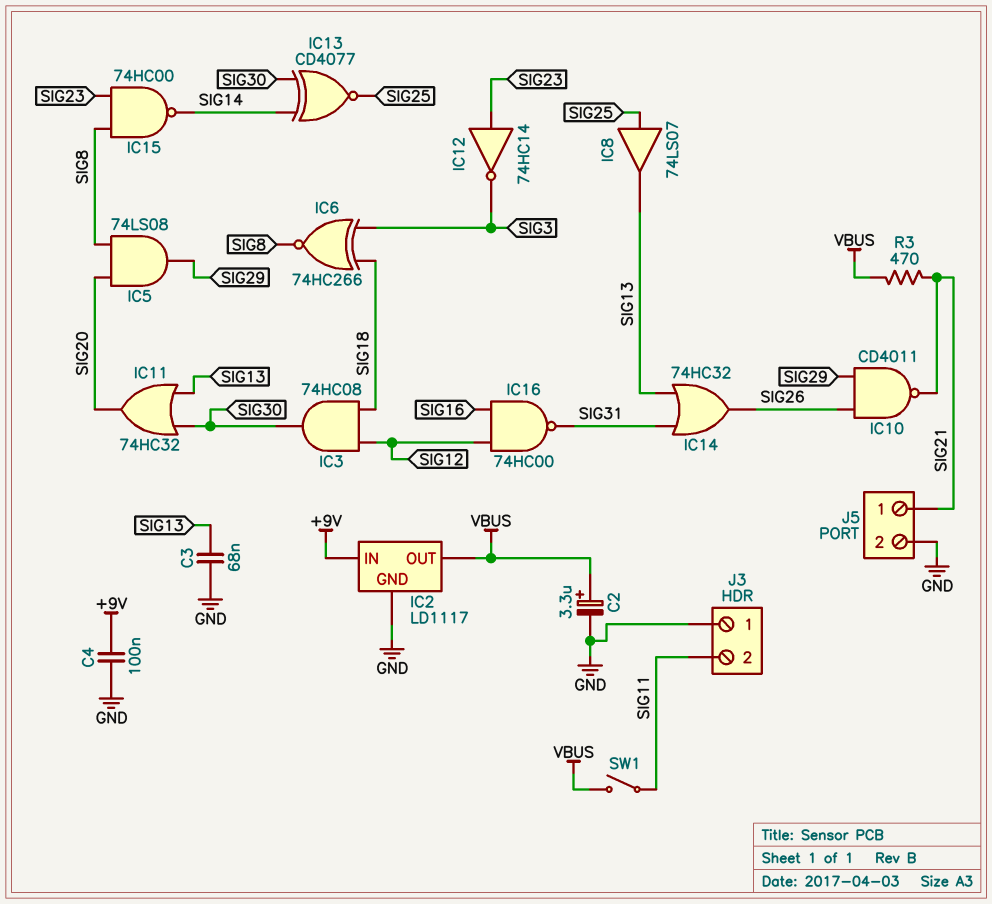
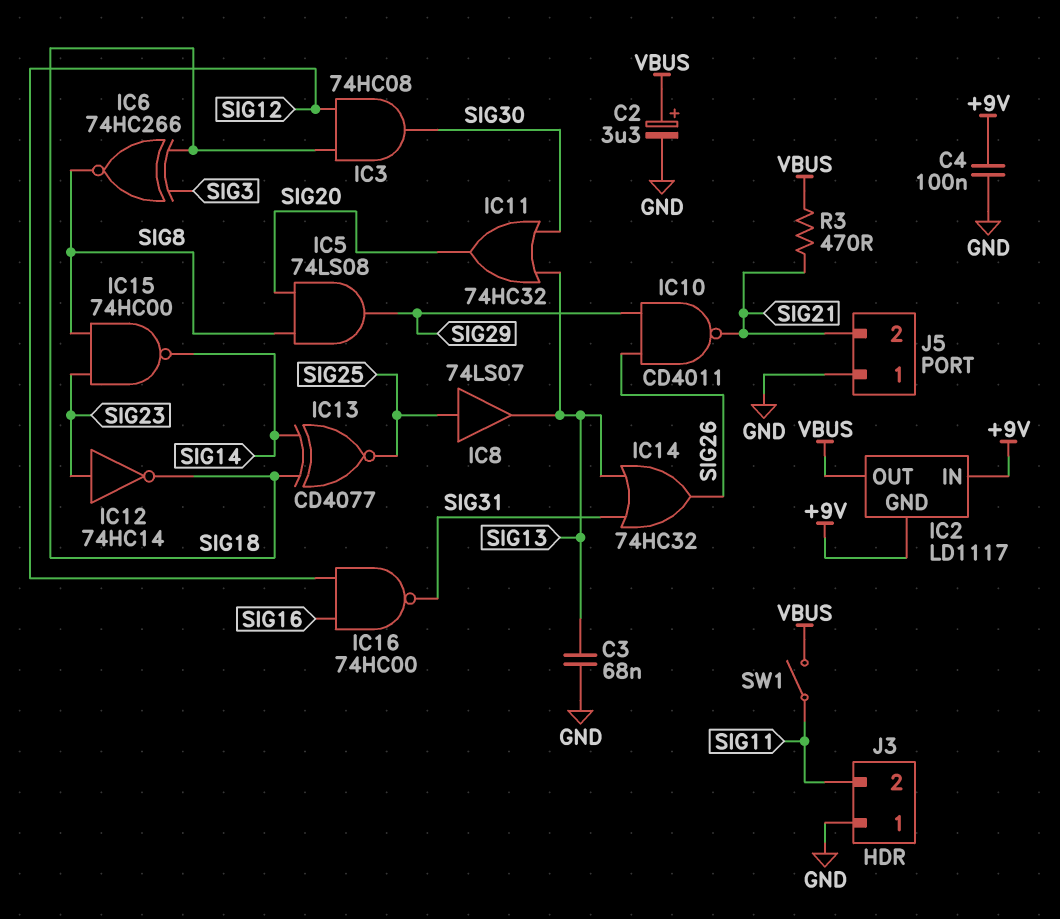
IC2 pin GND: GND -> +9V
IC12: NOT 74HC14 (in SIG23, out SIG3) -> NOT 74HC14 (in SIG23, out SIG18)
IC13: XNOR CD4077 (in SIG14, in SIG30, out SIG25) -> XNOR CD4077 (in SIG14, in SIG18, out SIG25)
J5 pin 1: SIG21 -> GND
J5 pin 2: GND -> SIG21

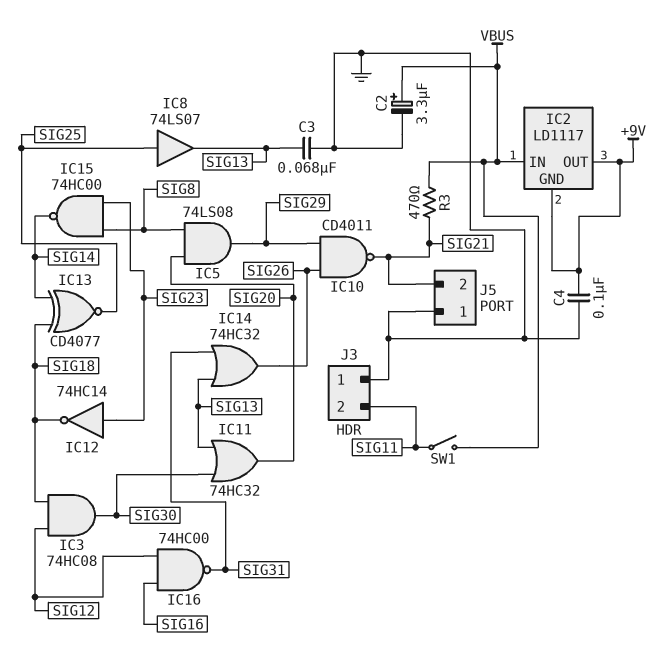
IC2 pin IN: +9V -> VBUS
IC2 pin OUT: VBUS -> +9V
IC6: XNOR 74HC266 (in SIG3, in SIG18, out SIG8) -> none

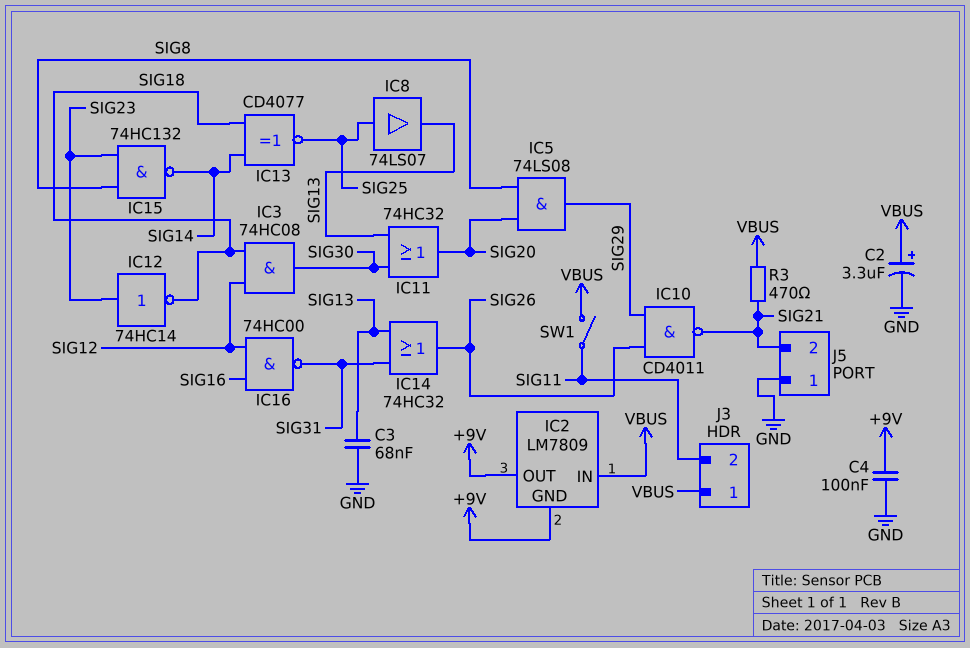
IC2: LD1117 -> LM7809
IC15: NAND 74HC00 (in SIG8, in SIG23, out SIG14) -> NAND 74HC132 (in SIG8, in SIG23, out SIG14)
J3 pin 1: GND -> VBUS

